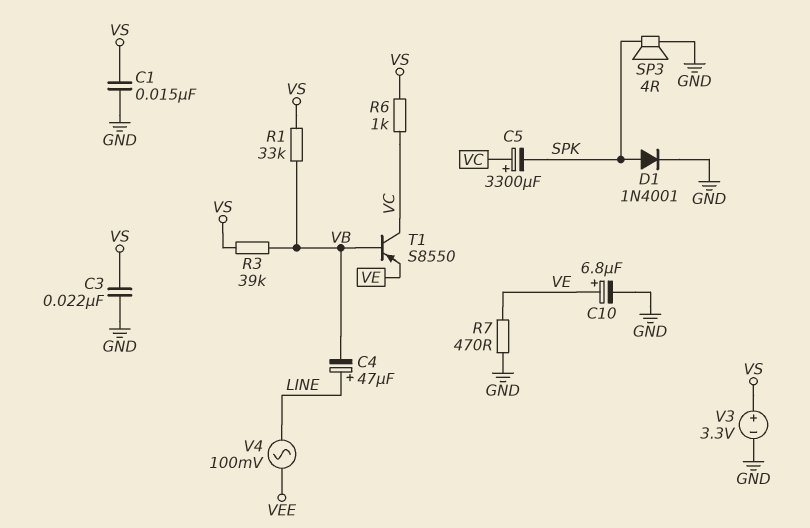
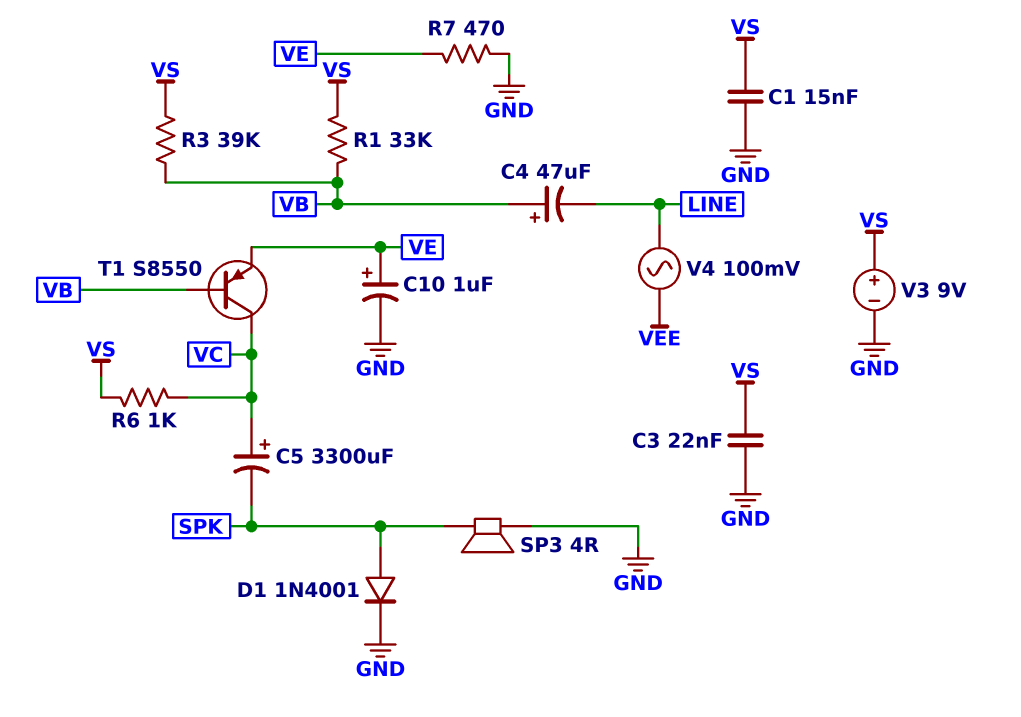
C4: 47uF (plus LINE, minus VB) -> 47uF (plus VB, minus LINE)
C10: 6.8uF (plus VE, minus GND) -> 1uF (plus VE, minus GND)
V3: 3.3V (plus VS, minus GND) -> 9V (plus VS, minus GND)

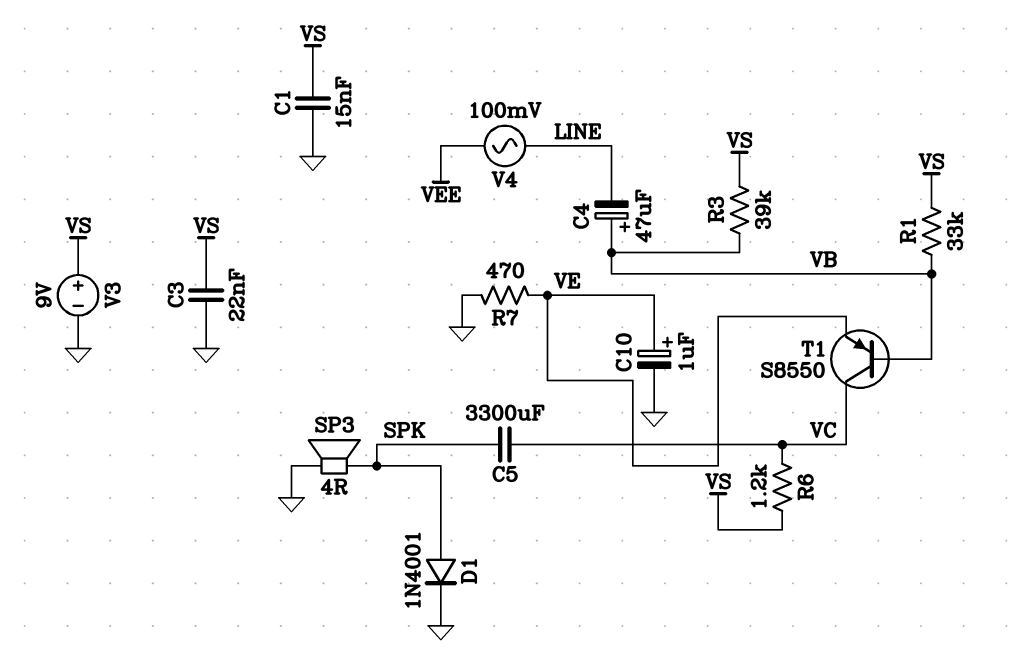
C5: 3300uF (plus VC, minus SPK) -> 3300uF (SPK, VC)
R6: 1k (VC, VS) -> 1.2k (VC, VS)

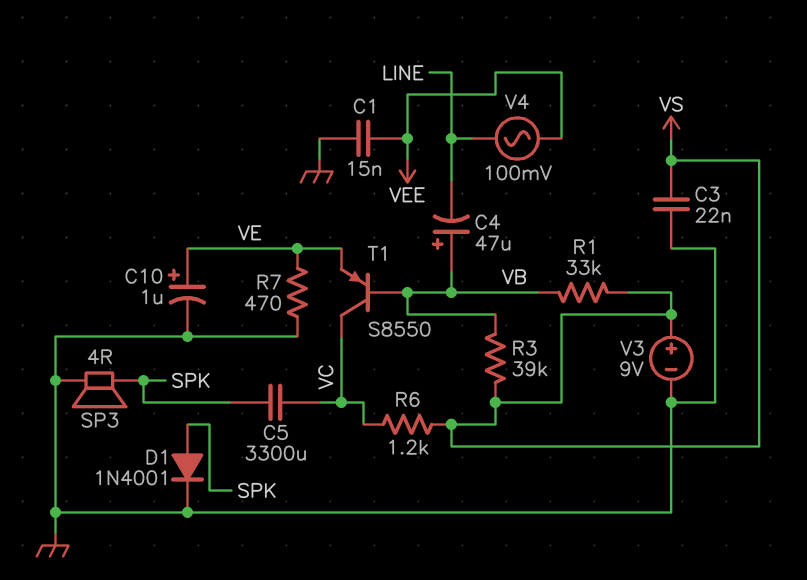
C1: 15nF (GND, VS) -> 15nF (GND, VEE)

